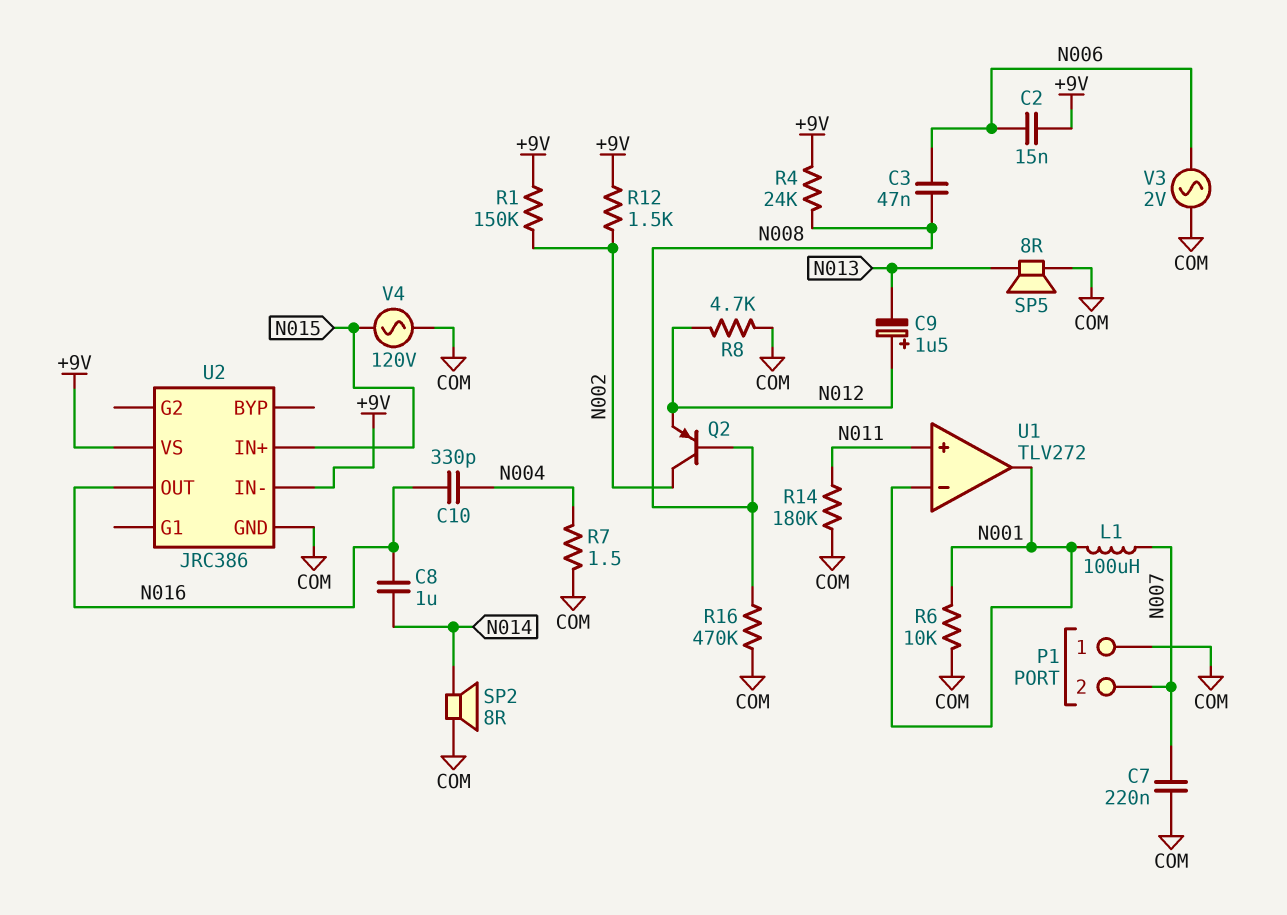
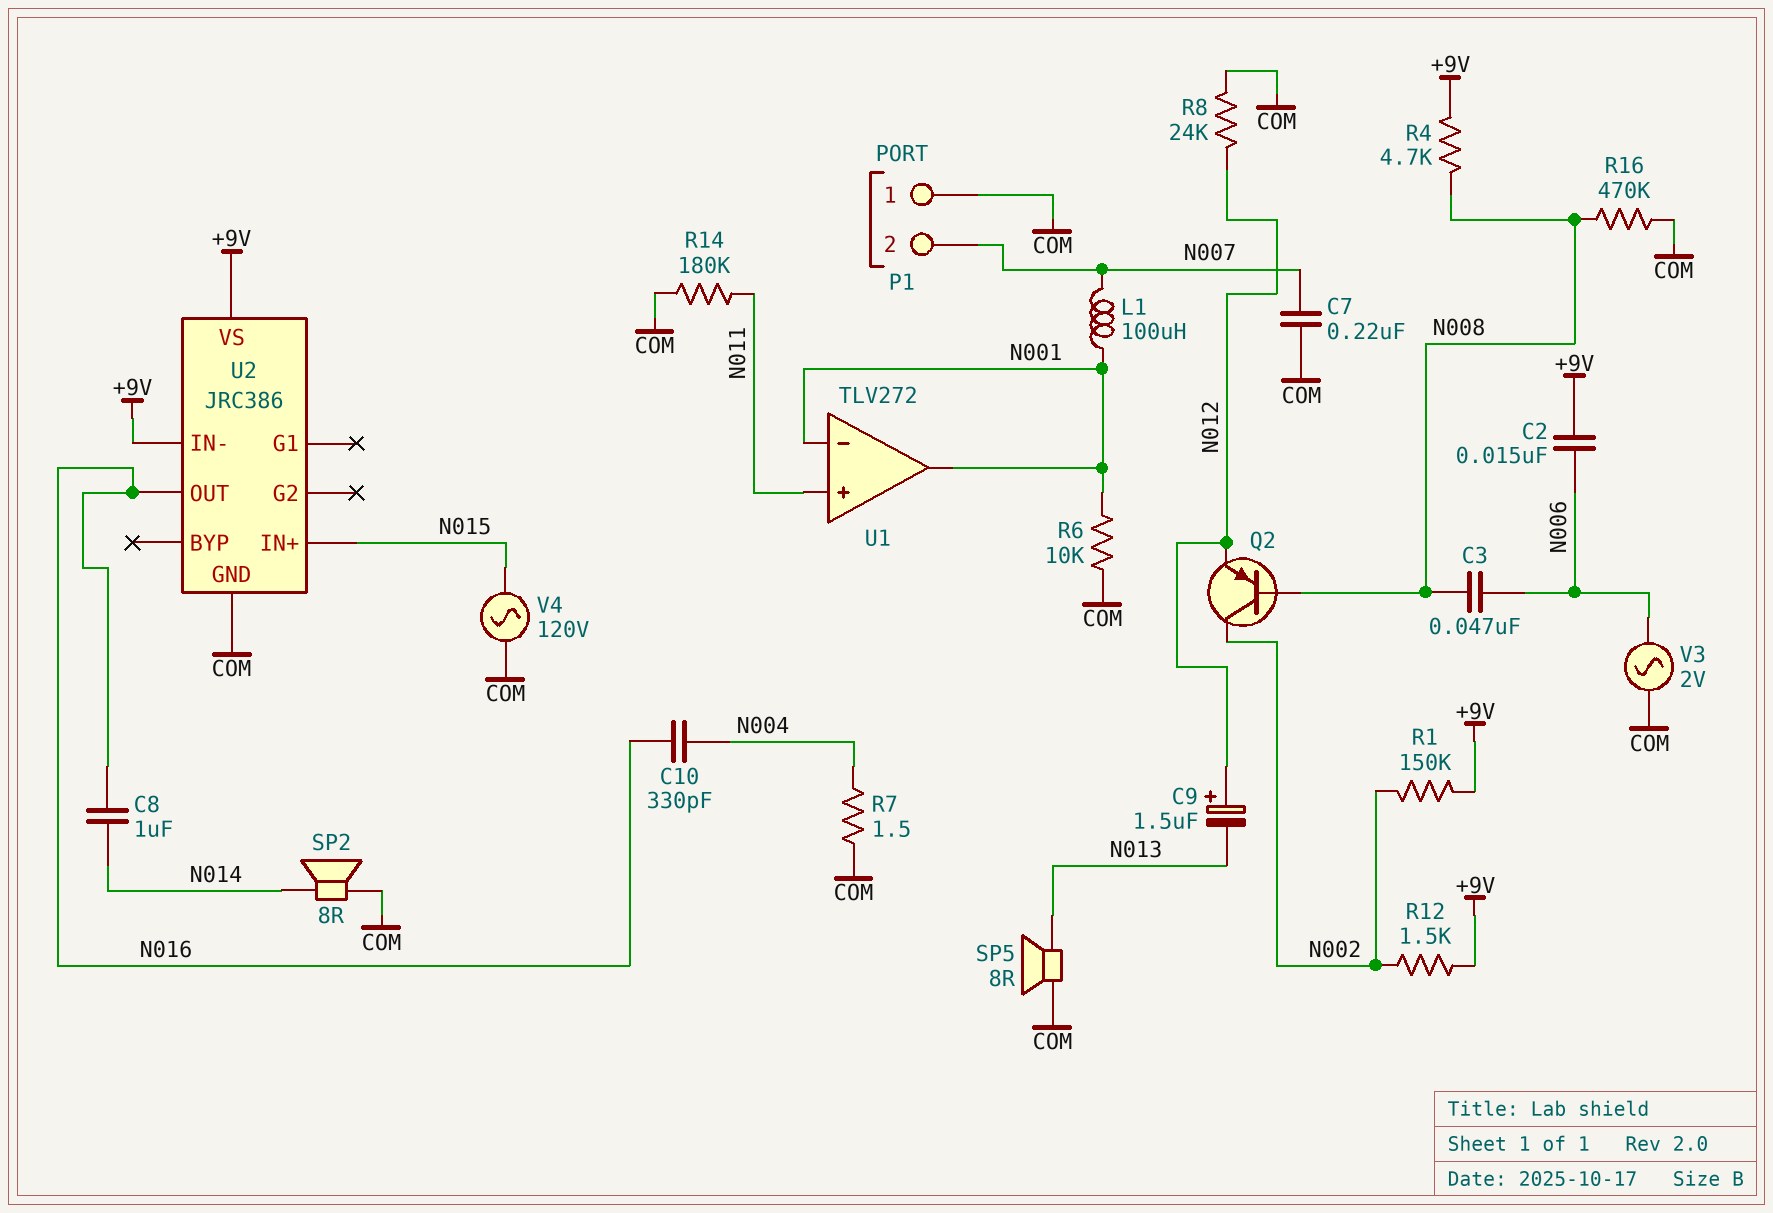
R4: 24k (+9V, N008) -> 4.7k (+9V, N008)
R8: 4.7k (COM, N012) -> 24k (COM, N012)

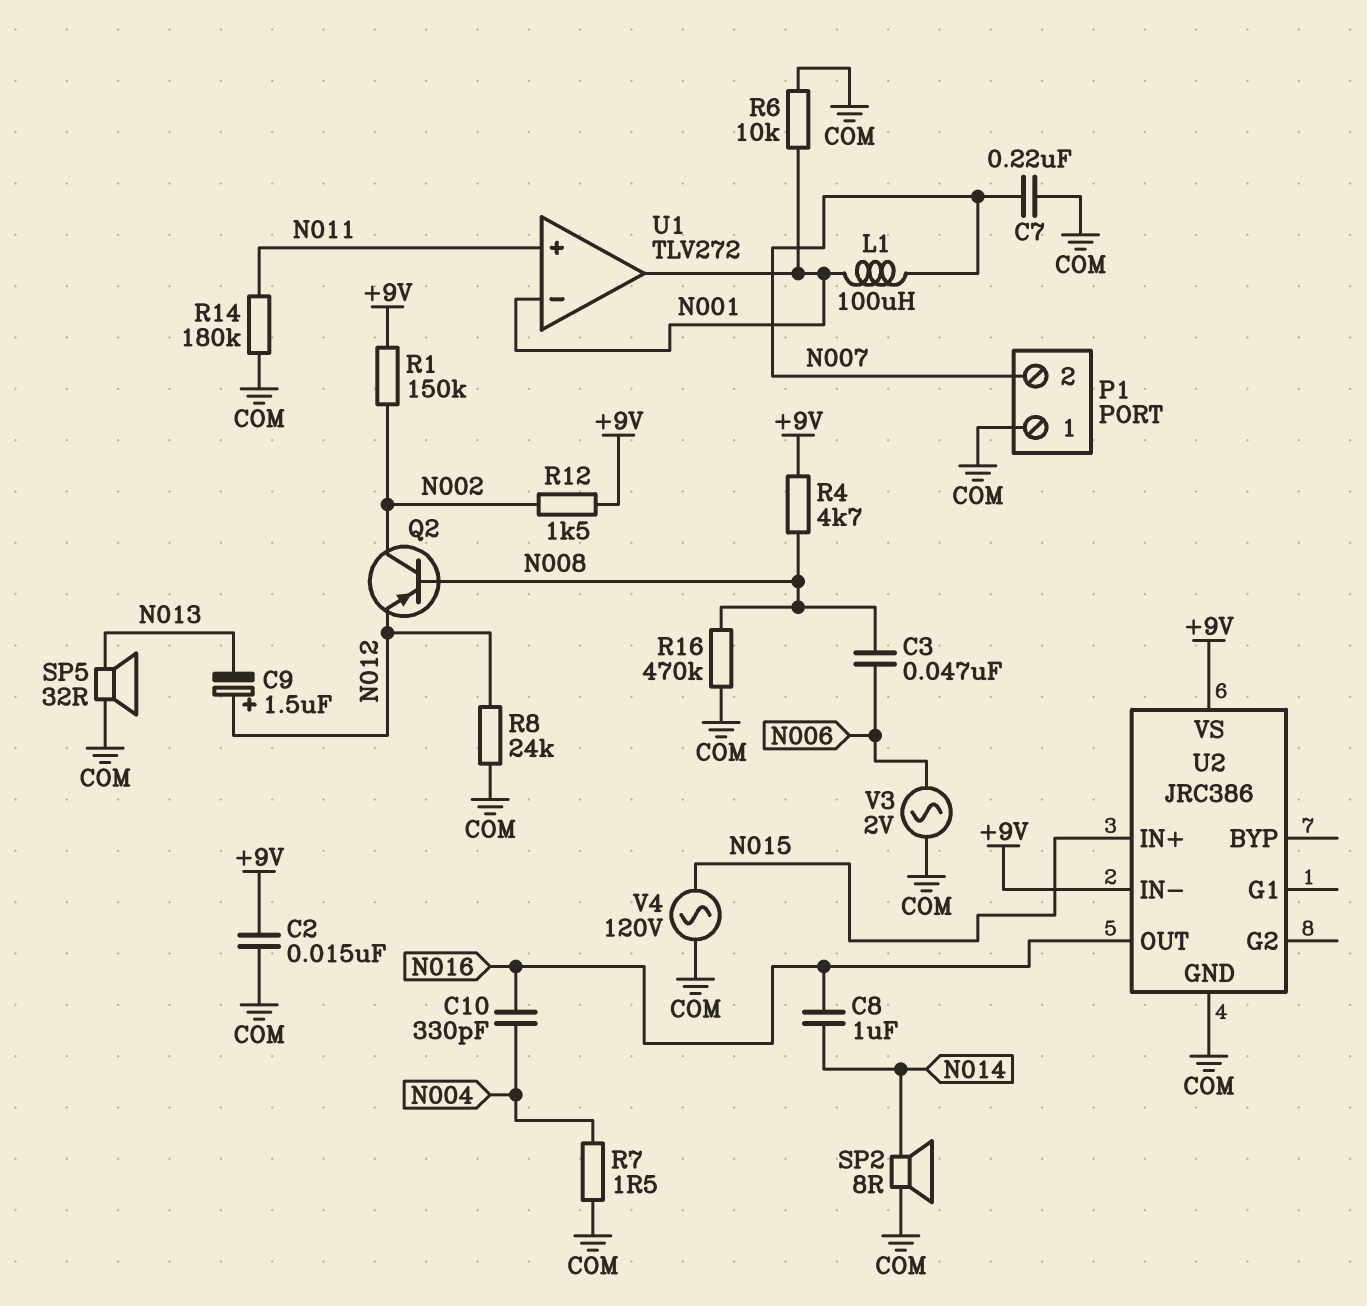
C2: 15nF (+9V, N006) -> 15nF (+9V, COM)
SP5: speaker 8R (COM, N013) -> speaker 32R (COM, N013)

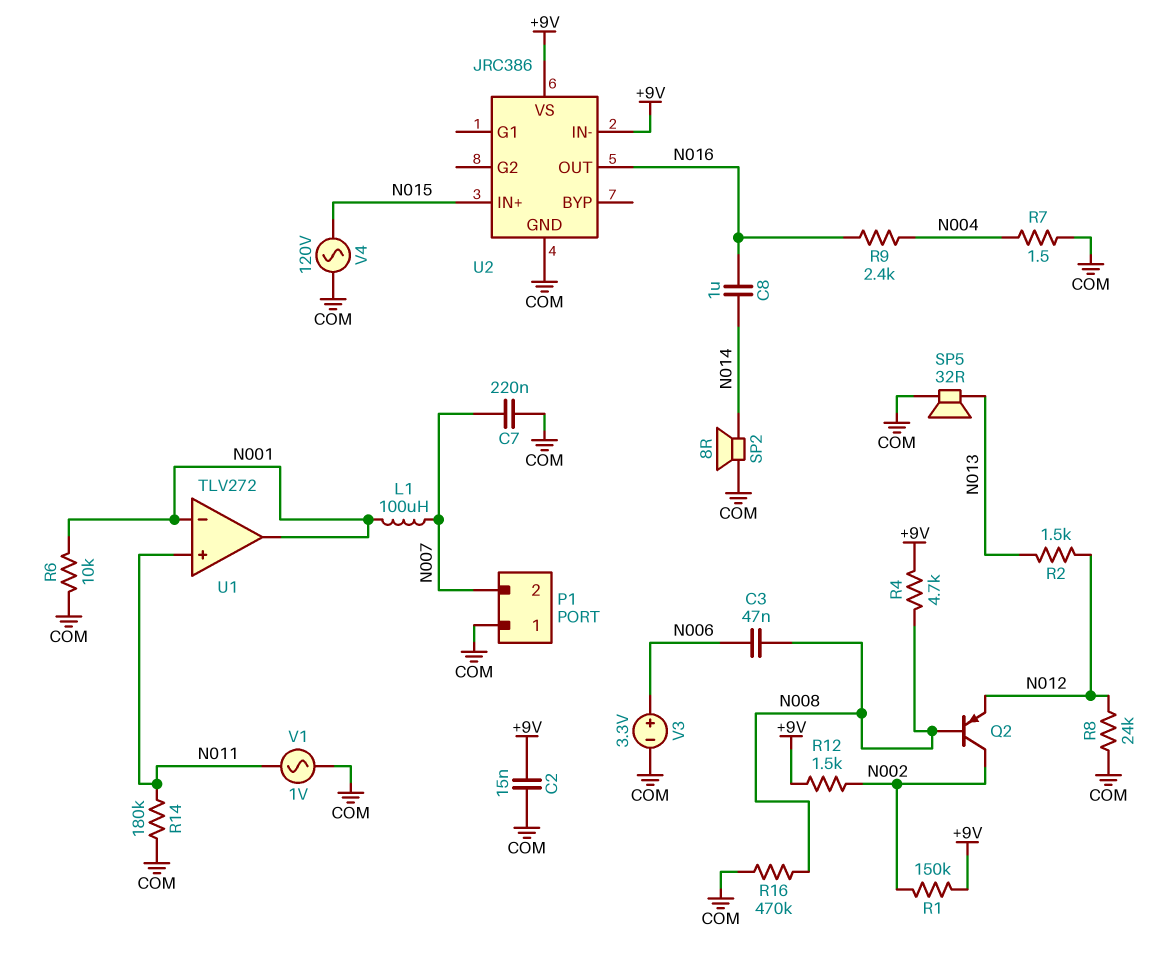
C9: 1.5uF (plus N012, minus N013) -> none
C10: 330pF (N004, N016) -> none
R2: none -> 1.5k (N012, N013)
R9: none -> 2.4k (N004, N016)
V1: none -> AC 1V (COM, N011)
V3: AC 2V (COM, N006) -> 3.3V (plus N006, minus COM)

